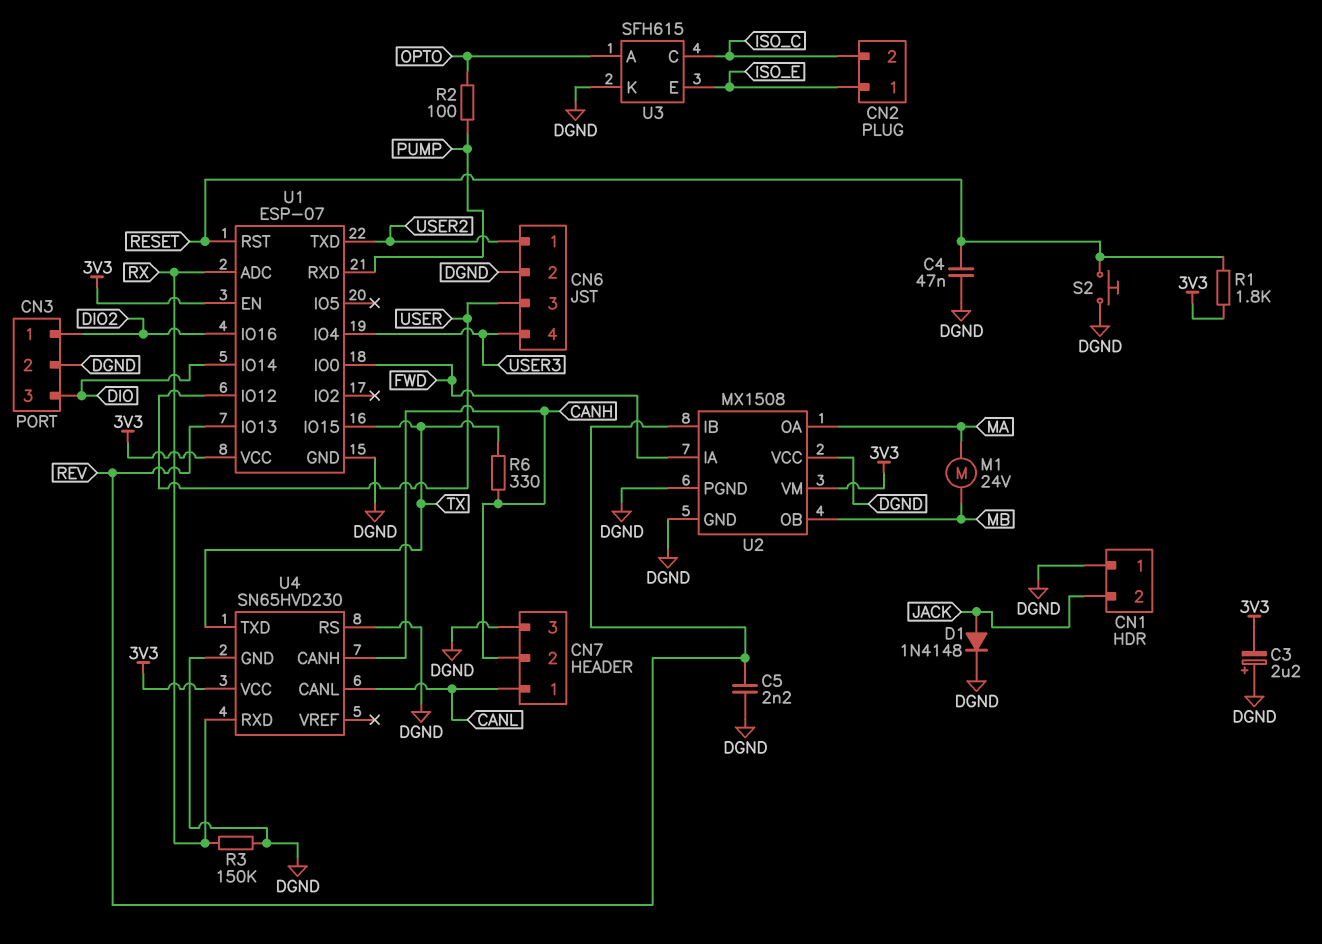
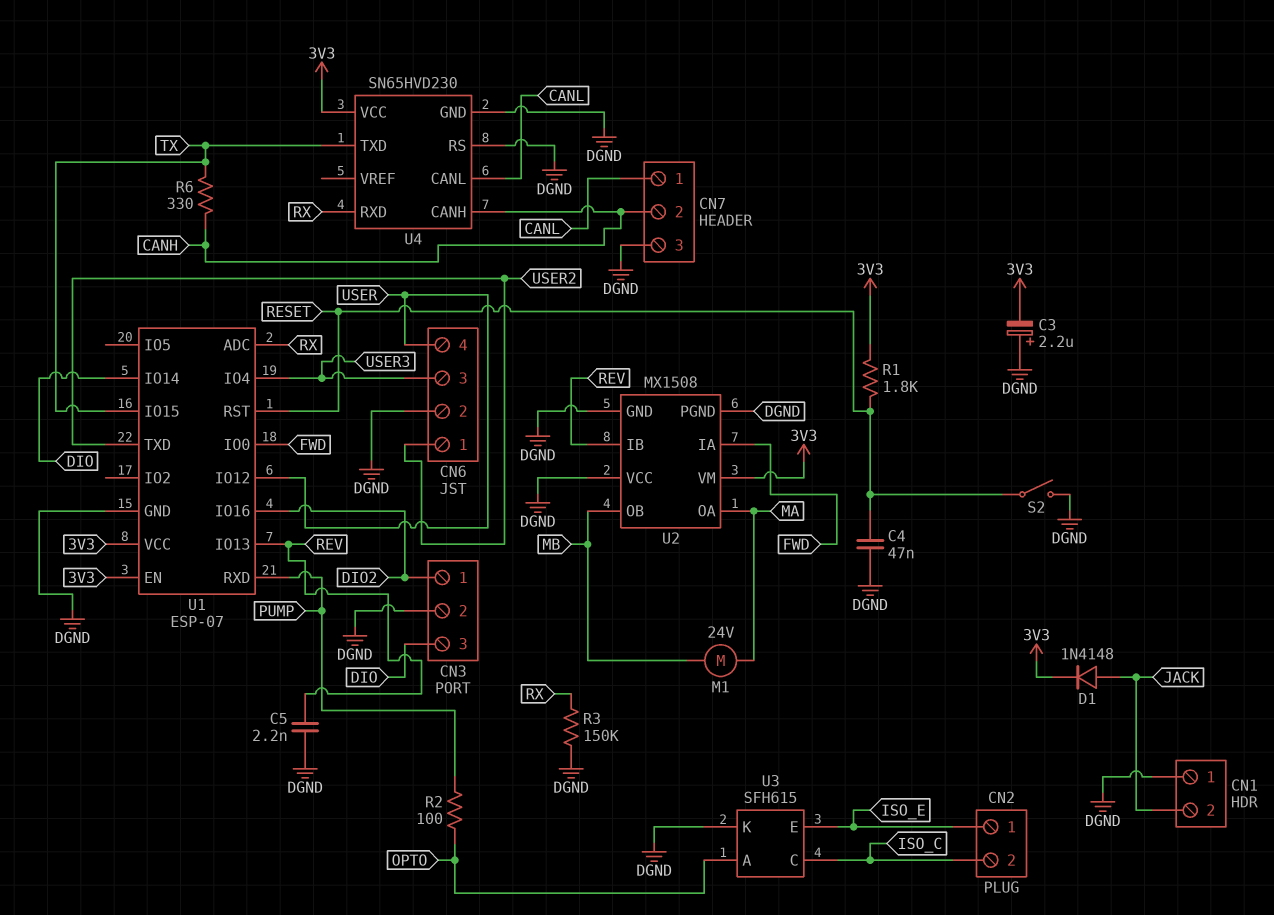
CN6 pin 3: USER -> USER3
CN6 pin 4: USER3 -> USER
D1: diode 1N4148 (A JACK, K DGND) -> diode 1N4148 (A JACK, K 3V3)
S2: button (DGND, RESET) -> switch (DGND, RESET)

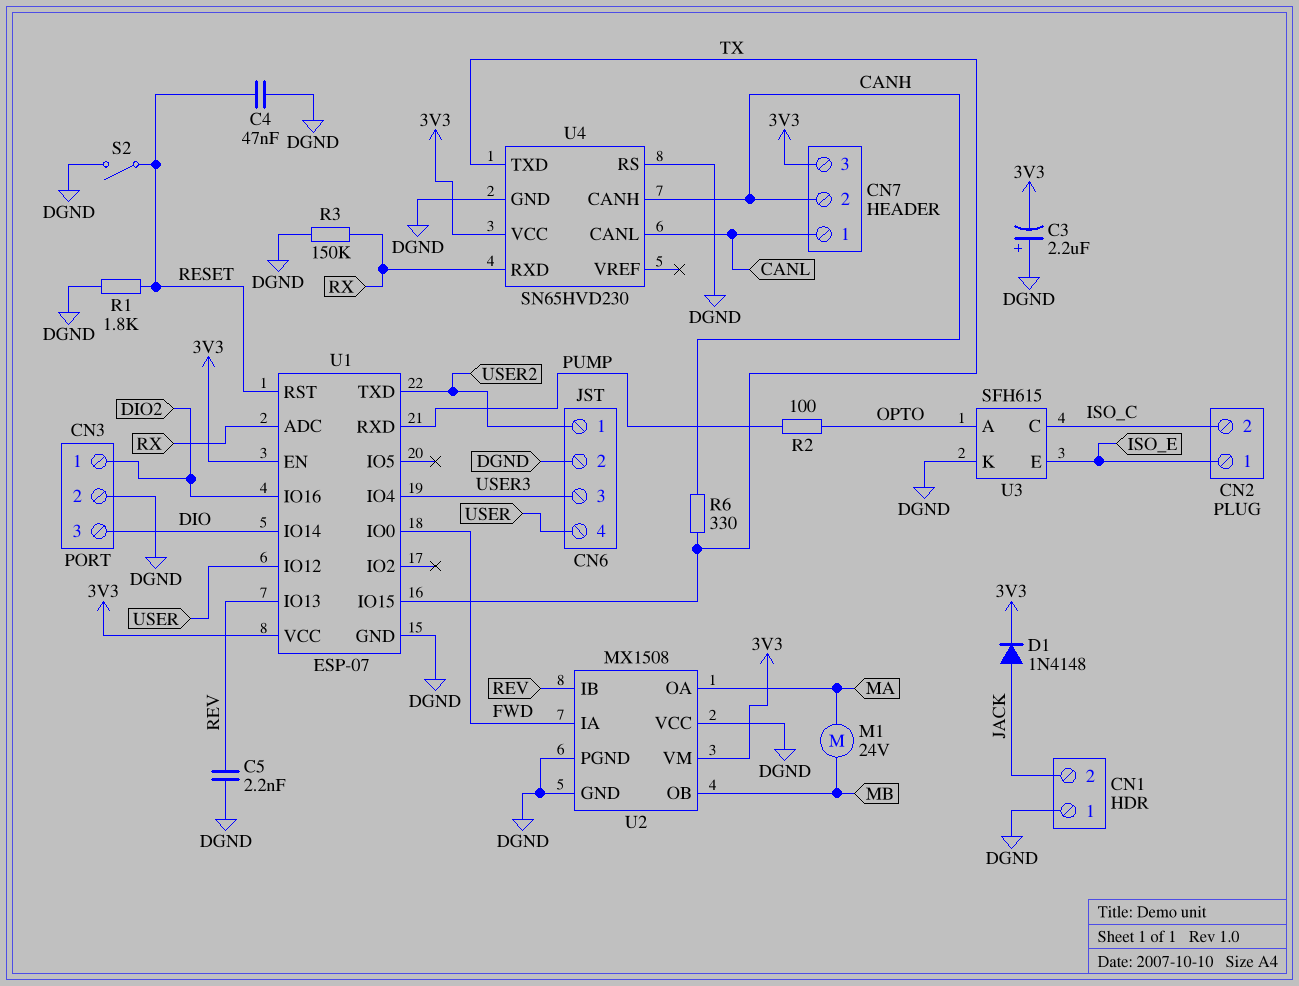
CN7 pin 3: DGND -> 3V3
R1: 1.8k (3V3, RESET) -> 1.8k (DGND, RESET)

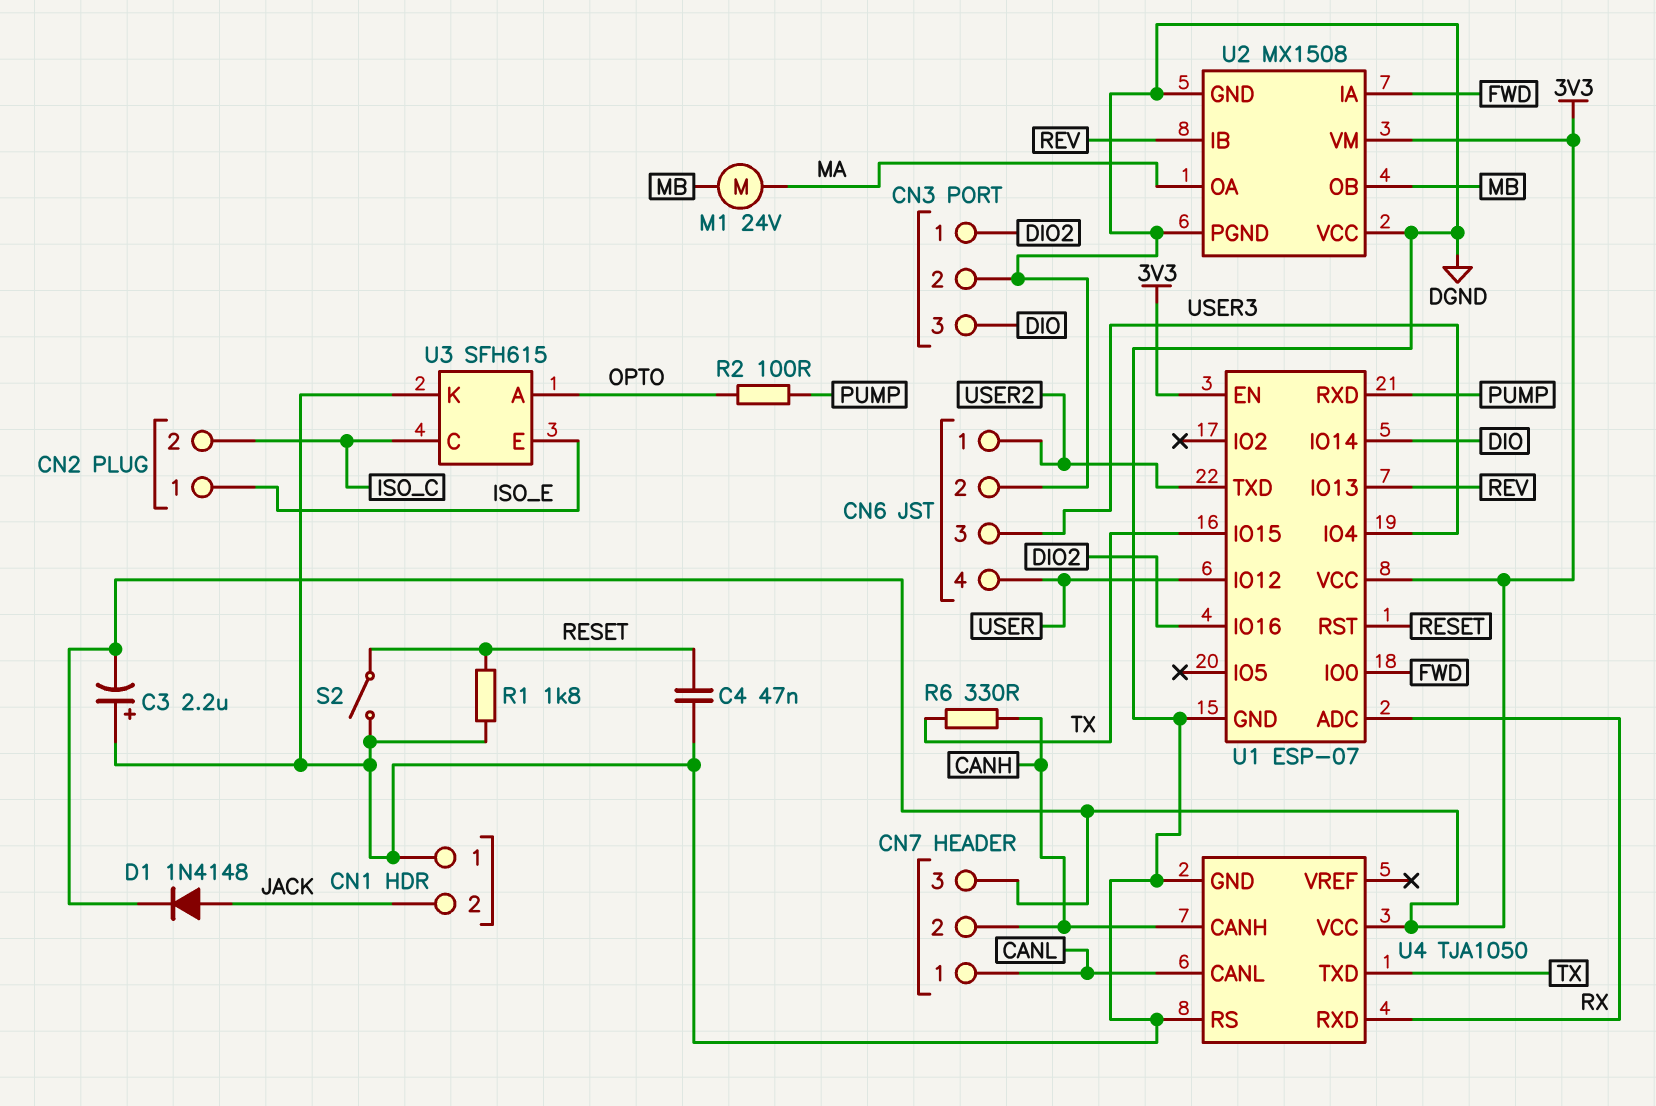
C5: 2.2nF (DGND, REV) -> none
R3: 150k (DGND, RX) -> none
U4: SN65HVD230 -> TJA1050

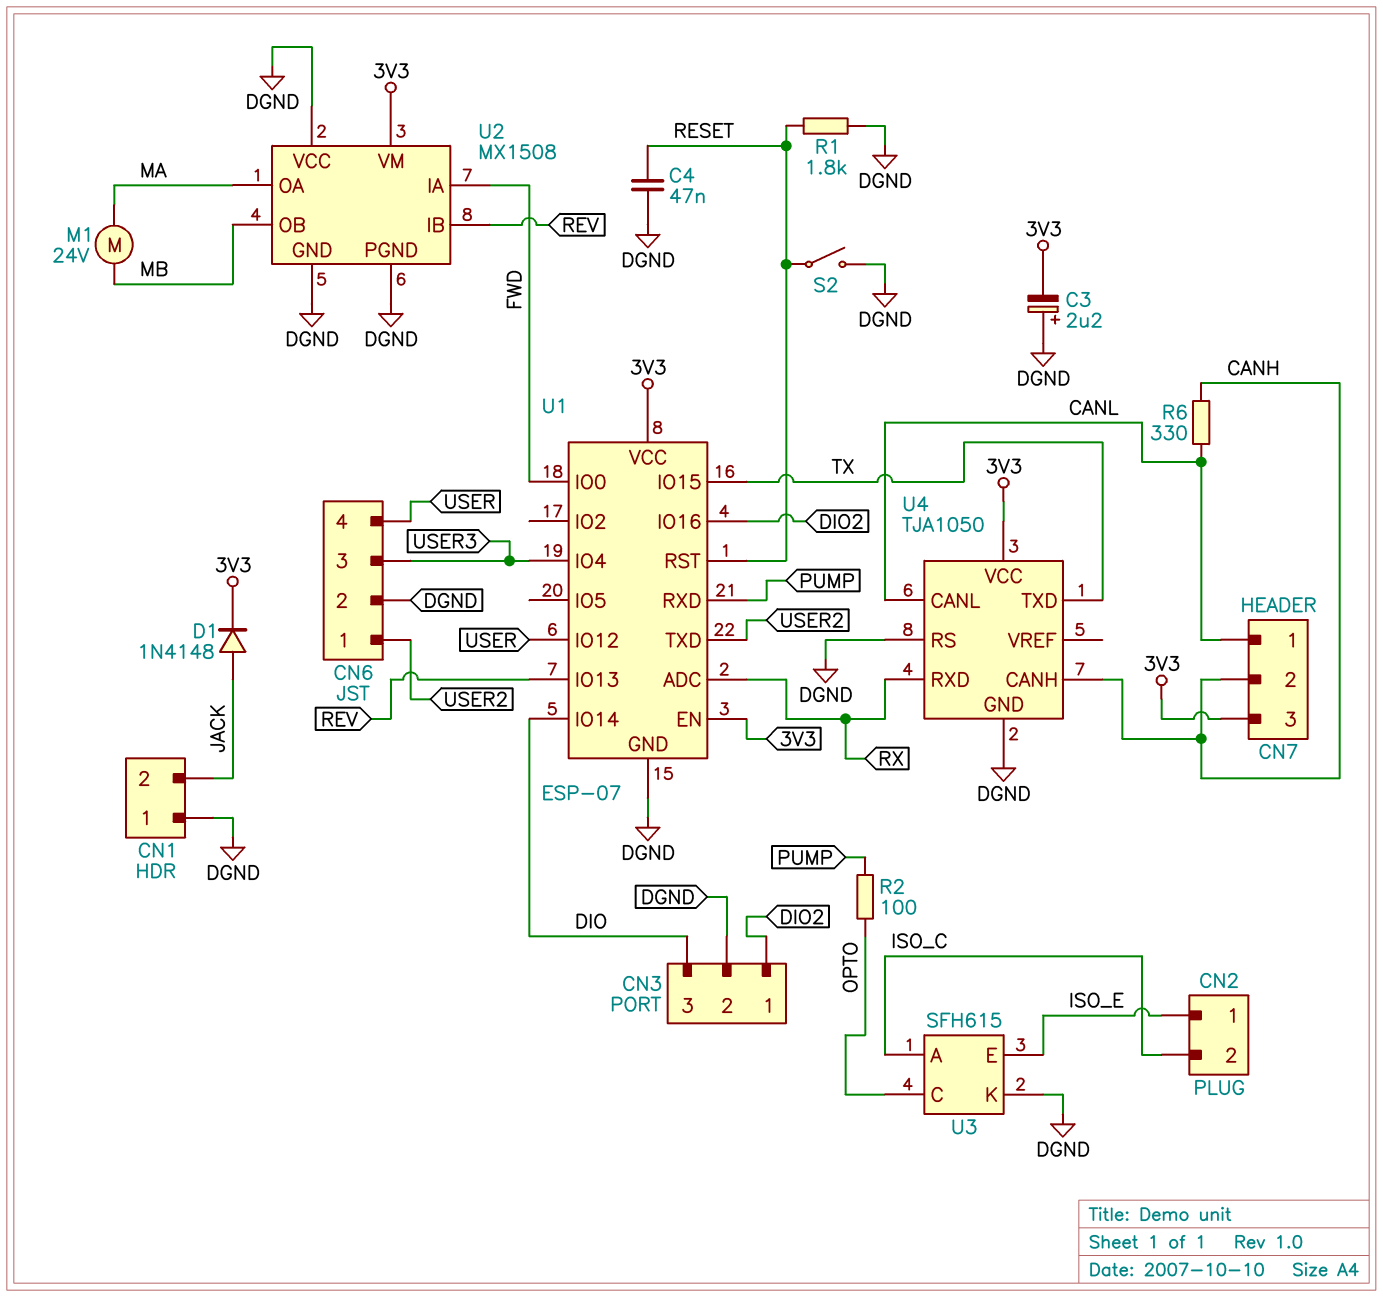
R6: 330 (CANH, TX) -> 330 (CANH, CANL)
U3 pin A: OPTO -> ISO_C
U3 pin C: ISO_C -> OPTO

